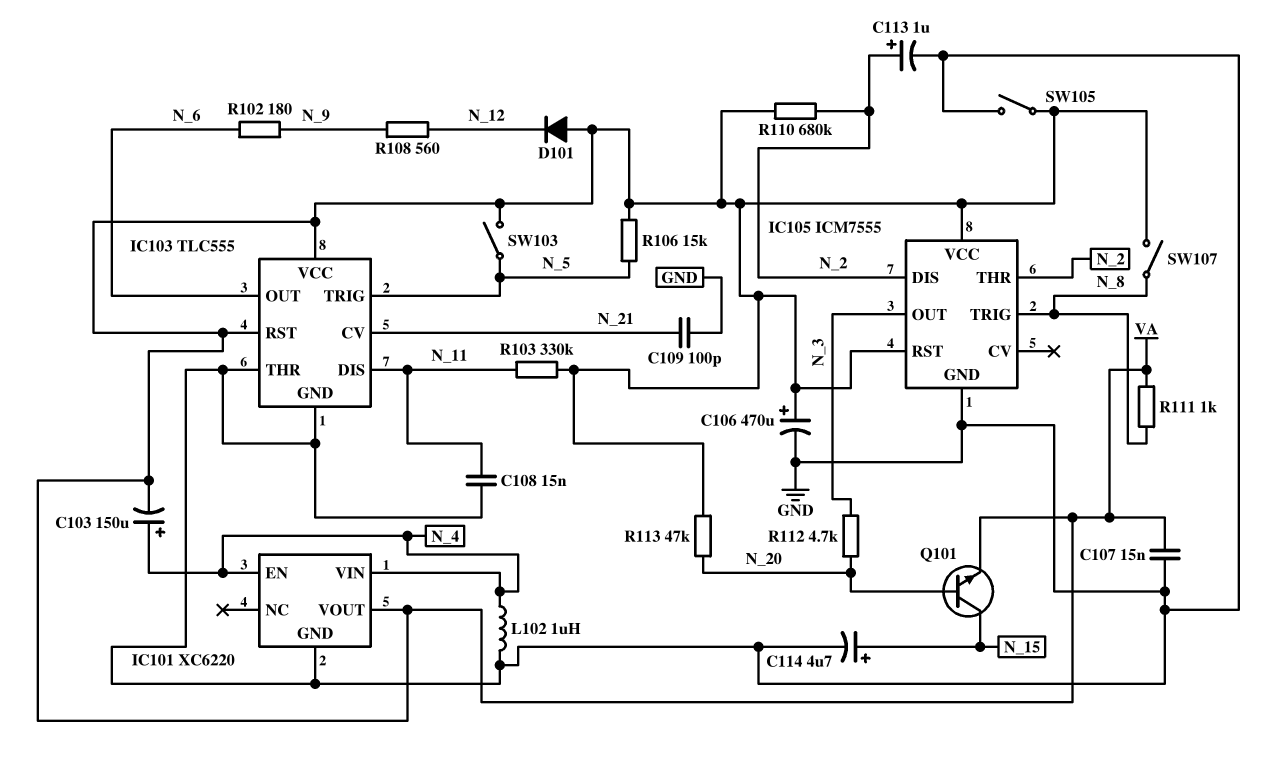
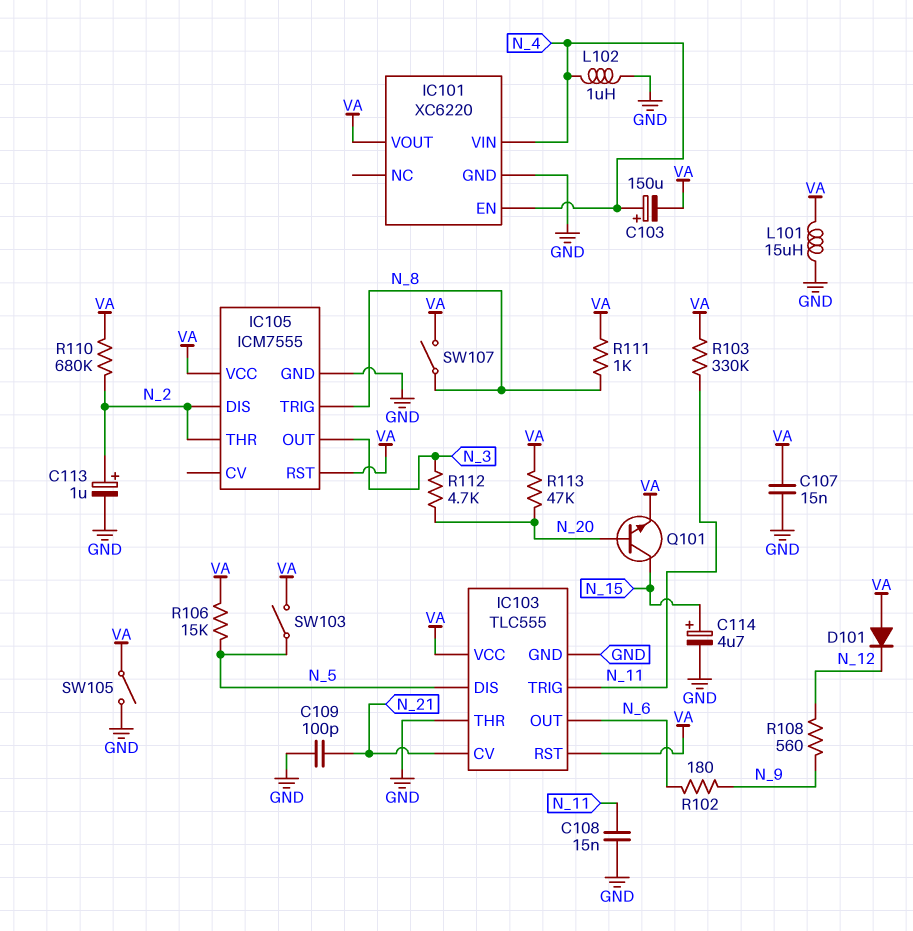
C106: 470uF (plus VA, minus GND) -> none
IC103 pin DIS: N_11 -> N_5
IC103 pin TRIG: N_5 -> N_11
L101: none -> 15uH (GND, VA)

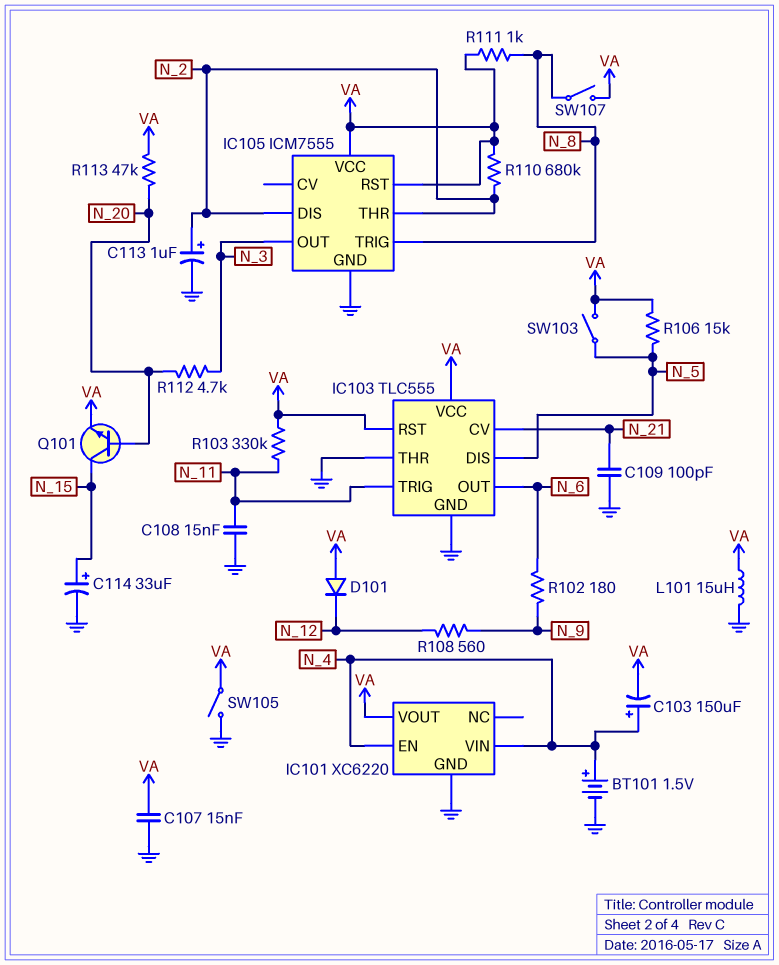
BT101: none -> 1.5V (plus N_4, minus GND)
C114: 4.7uF (plus N_15, minus GND) -> 33uF (plus N_15, minus GND)
L102: 1uH (GND, N_4) -> none

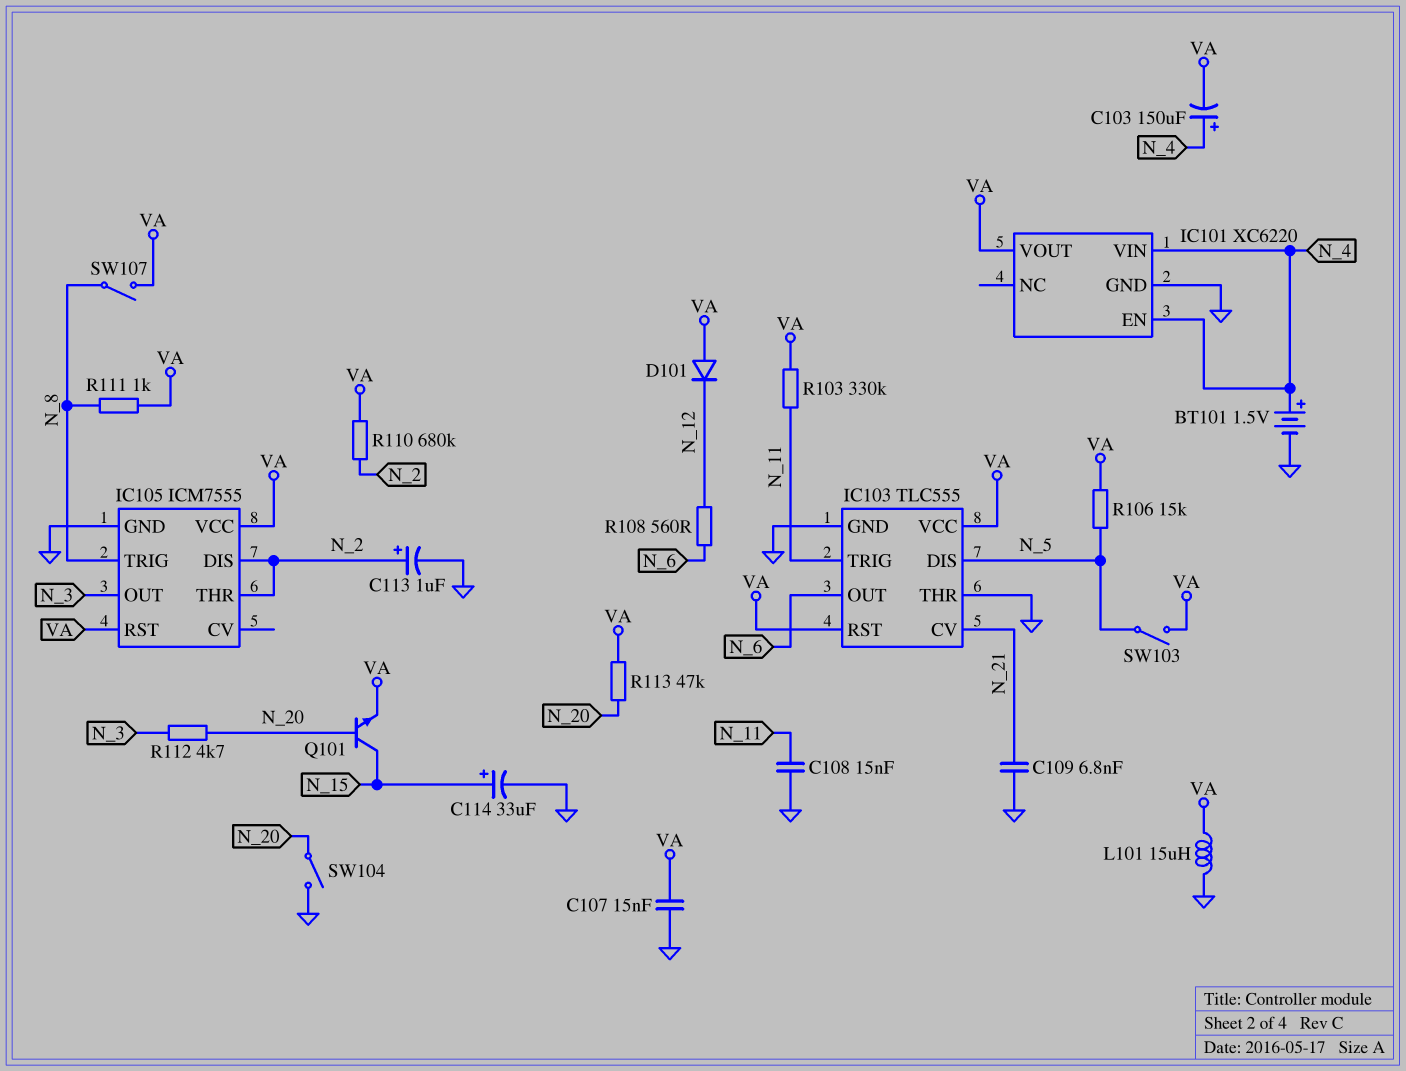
C109: 100pF (GND, N_21) -> 6.8nF (GND, N_21)
R102: 180 (N_6, N_9) -> none
R108: 560 (N_9, N_12) -> 560 (N_6, N_12)
SW104: none -> switch (GND, N_20)
SW105: switch (GND, VA) -> none

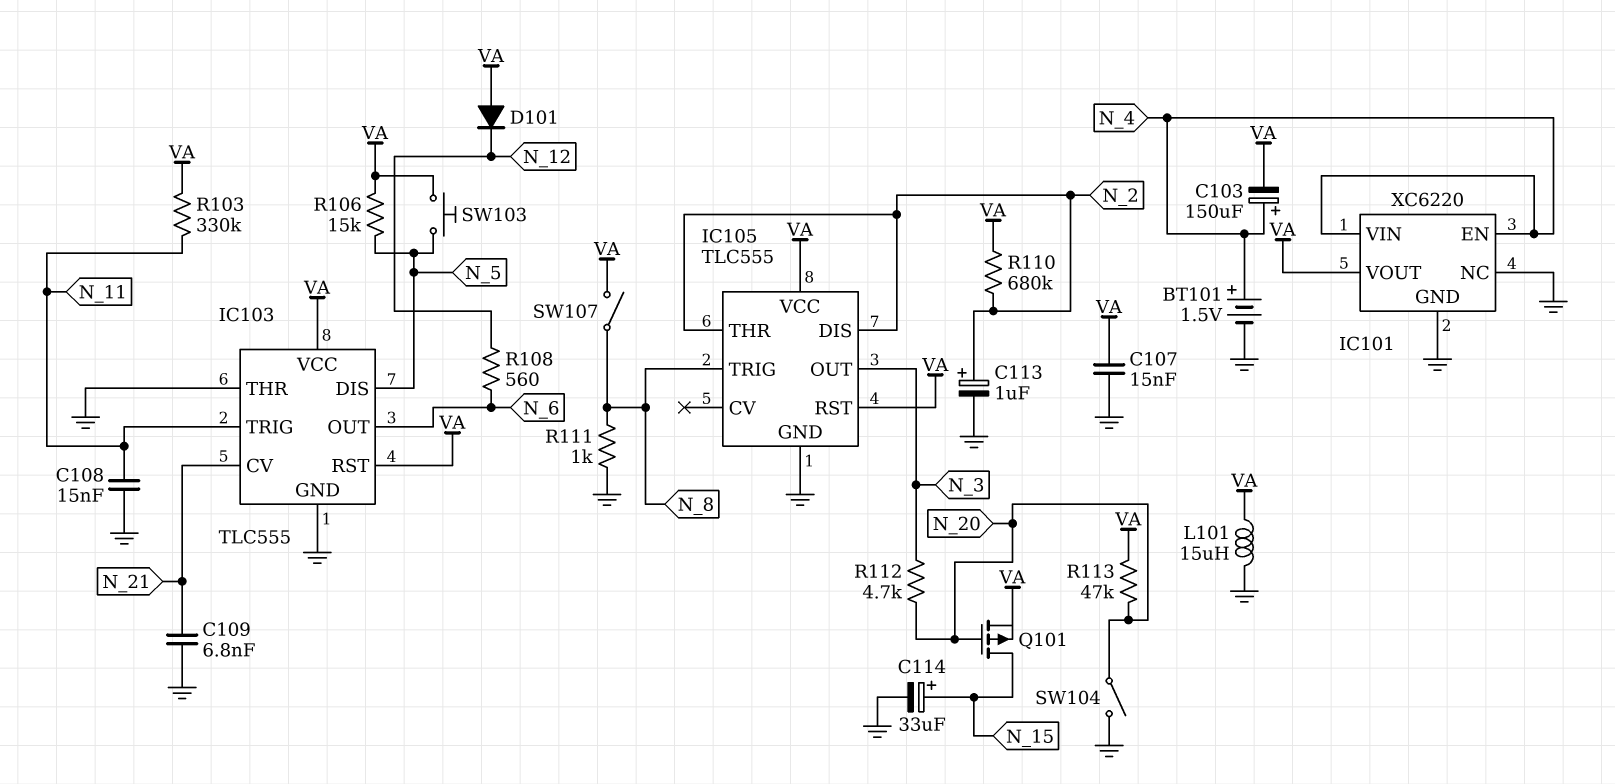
IC101 pin NC: none -> GND
IC105: ICM7555 -> TLC555
Q101: NPN (B N_20, C N_15, E VA) -> PMOS (G N_20, D N_15, S VA)
R111: 1k (N_8, VA) -> 1k (GND, N_8)
SW103: switch (N_5, VA) -> button (N_5, VA)

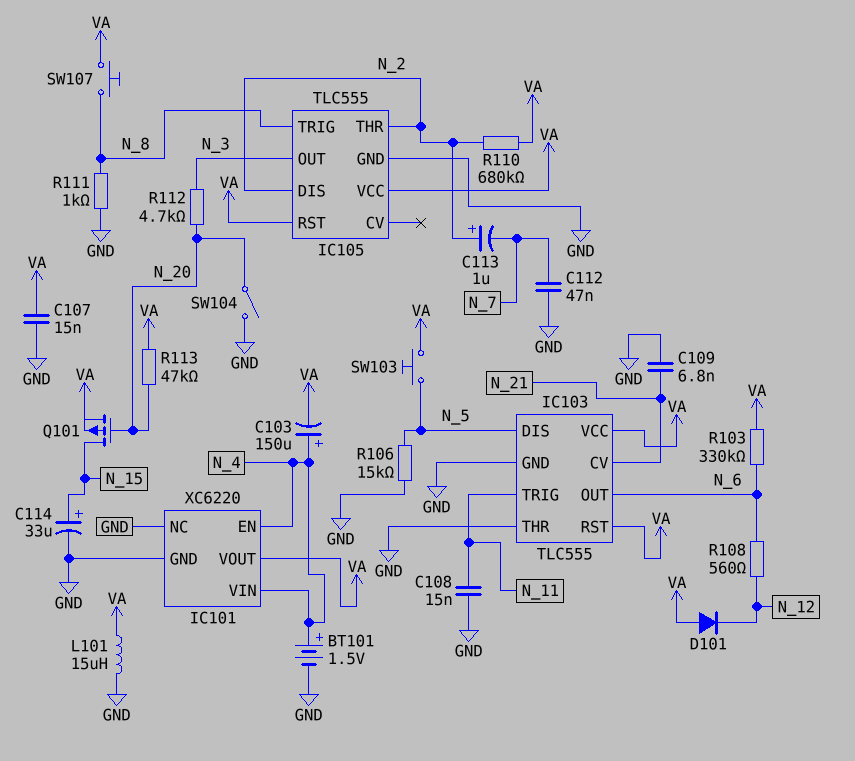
C112: none -> 47nF (GND, N_7)
C113: 1uF (plus N_2, minus GND) -> 1uF (plus N_2, minus N_7)
R103: 330k (N_11, VA) -> 330k (N_6, VA)
R106: 15k (N_5, VA) -> 15k (GND, N_5)
SW107: switch (N_8, VA) -> button (N_8, VA)

